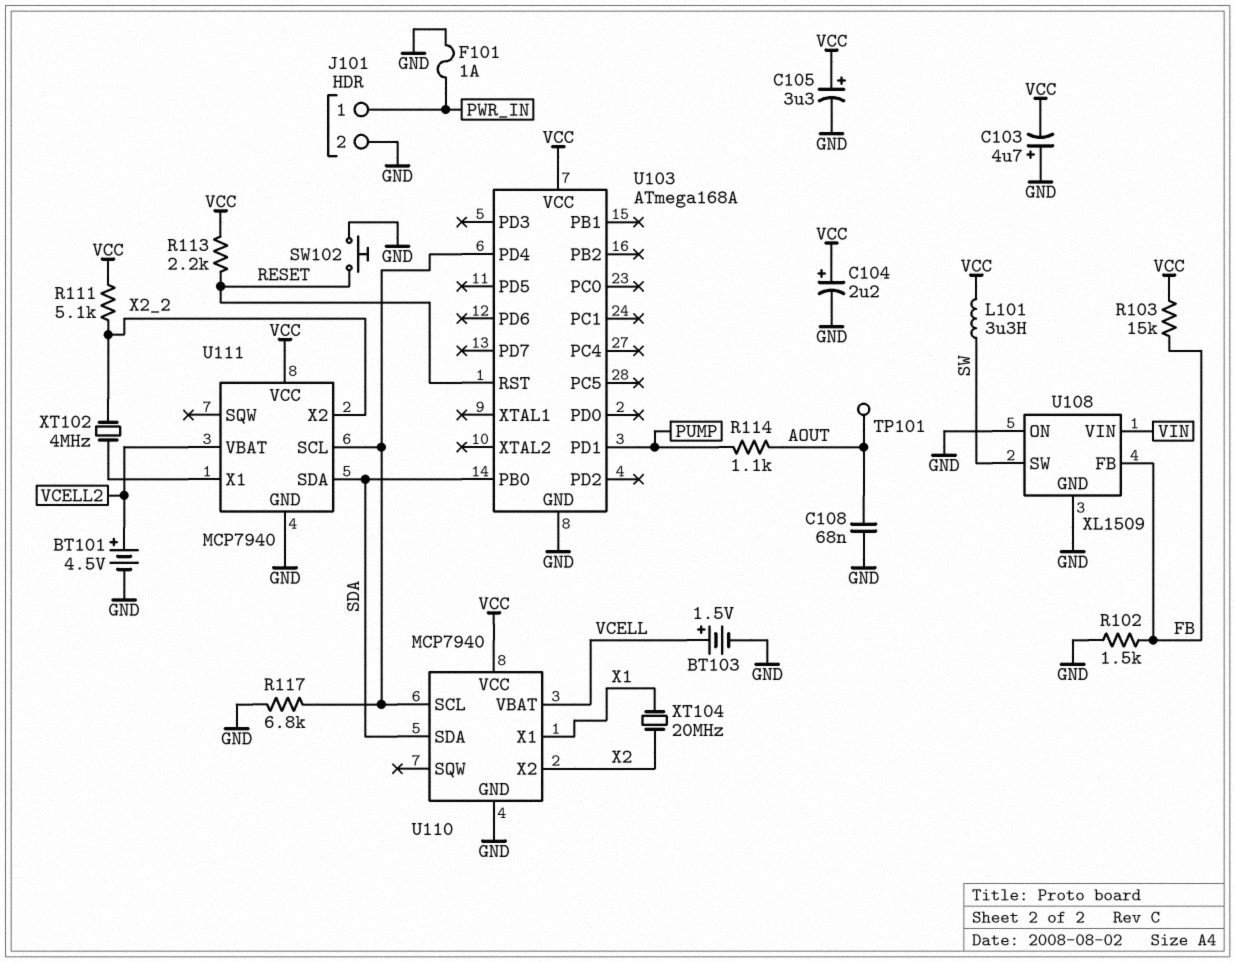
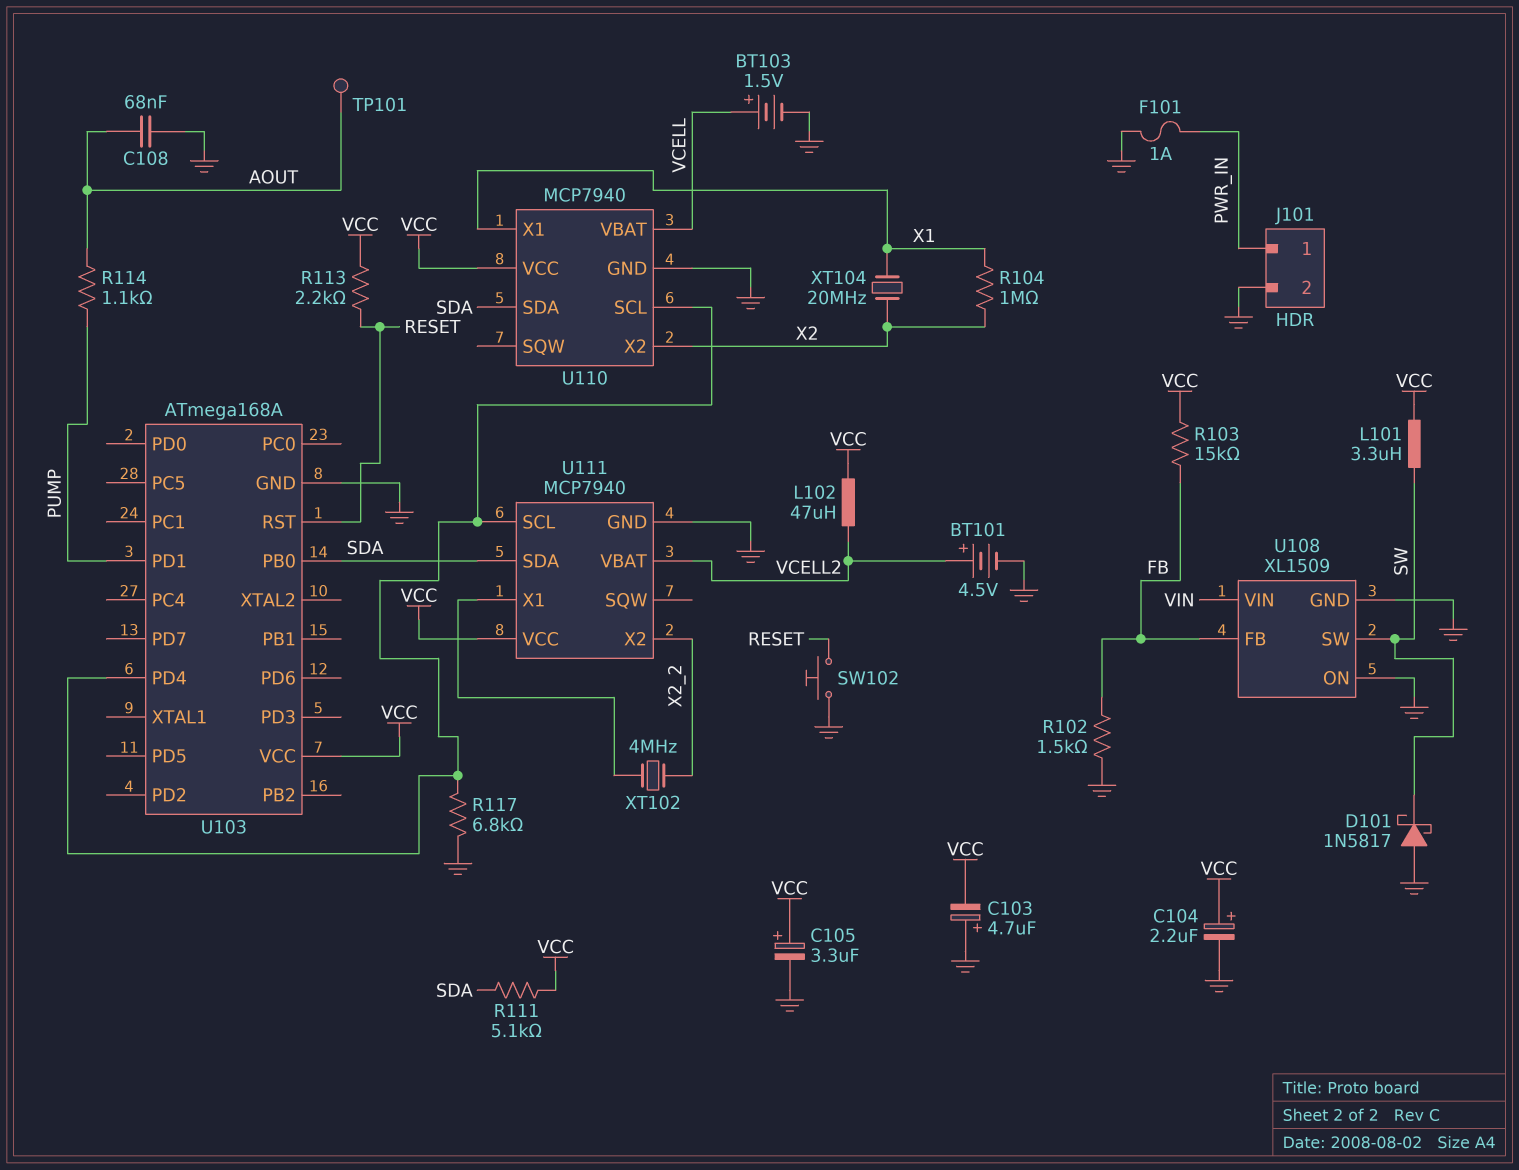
D101: none -> schottky 1N5817 (A GND, K SW)
L102: none -> 47uH (VCC, VCELL2)
R104: none -> 1M (X1, X2)
R111: 5.1k (VCC, X2_2) -> 5.1k (SDA, VCC)

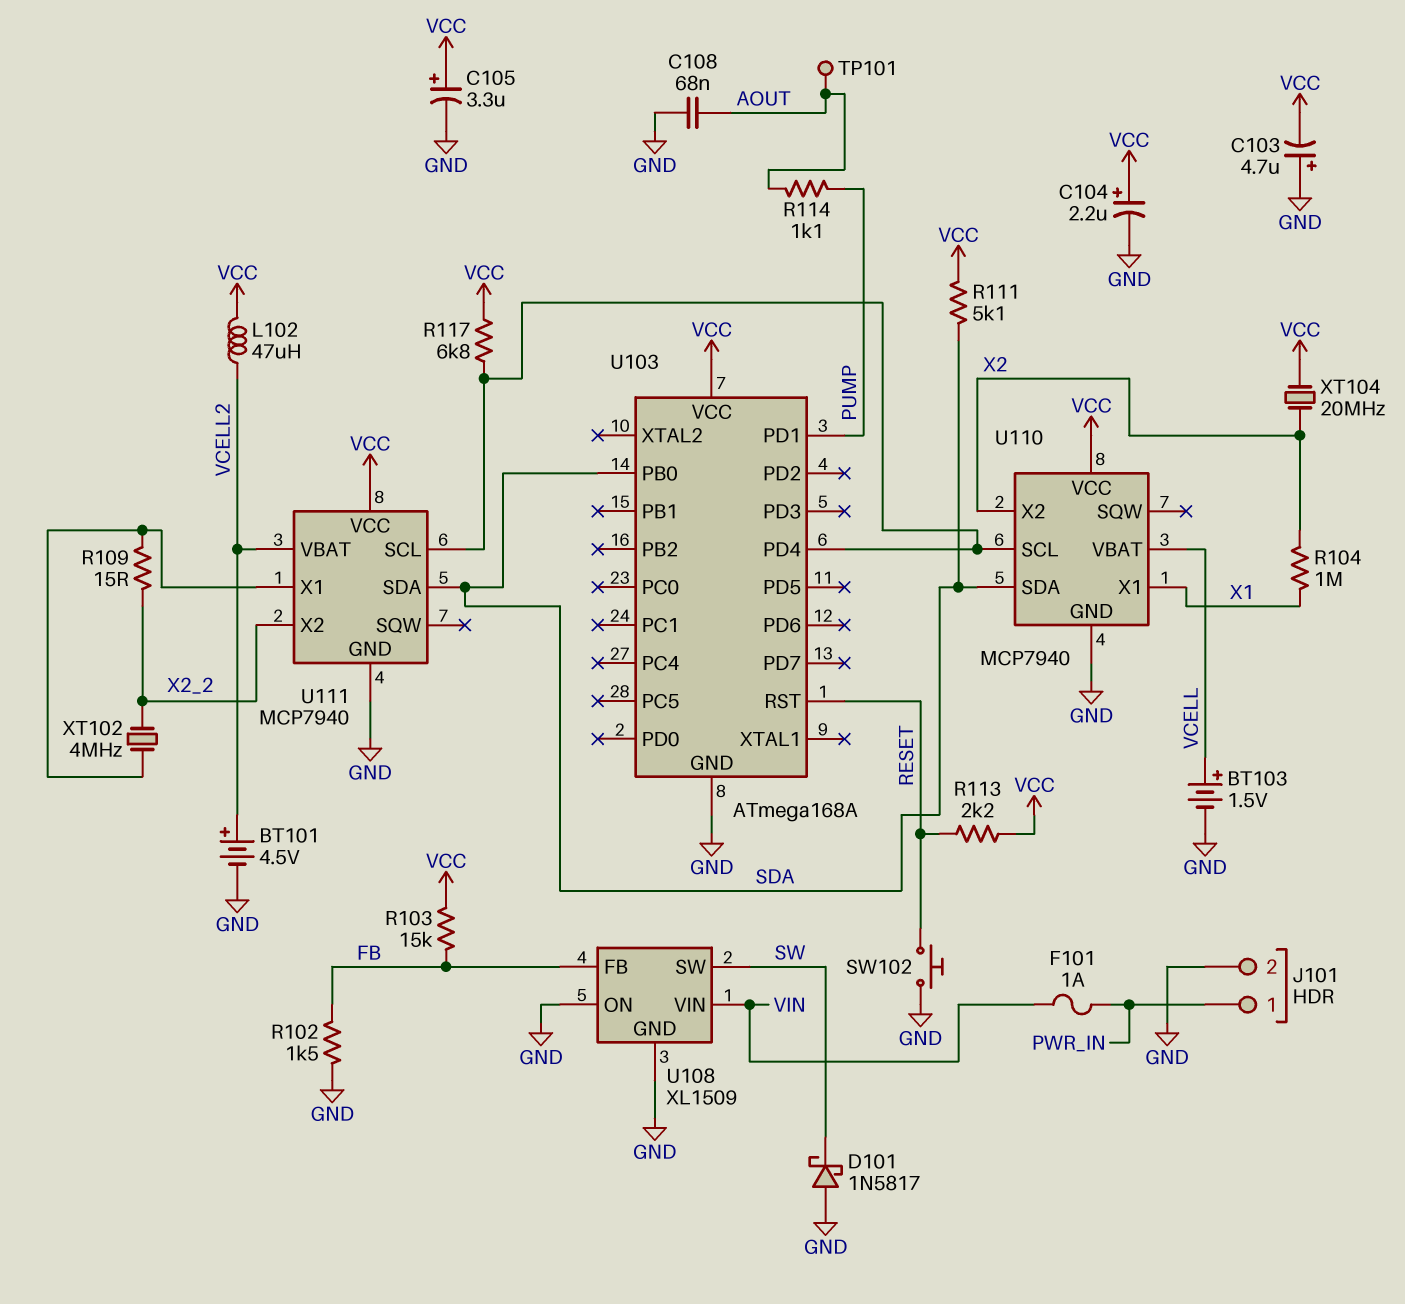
F101: 1A (GND, PWR_IN) -> 1A (PWR_IN, VIN)
L101: 3.3uH (SW, VCC) -> none
R109: none -> 15 (U111/X1, X2_2)
R117: 6.8k (GND, U103/PD4) -> 6.8k (U103/PD4, VCC)
XT104: 20MHz (X1, X2) -> 20MHz (VCC, X2)

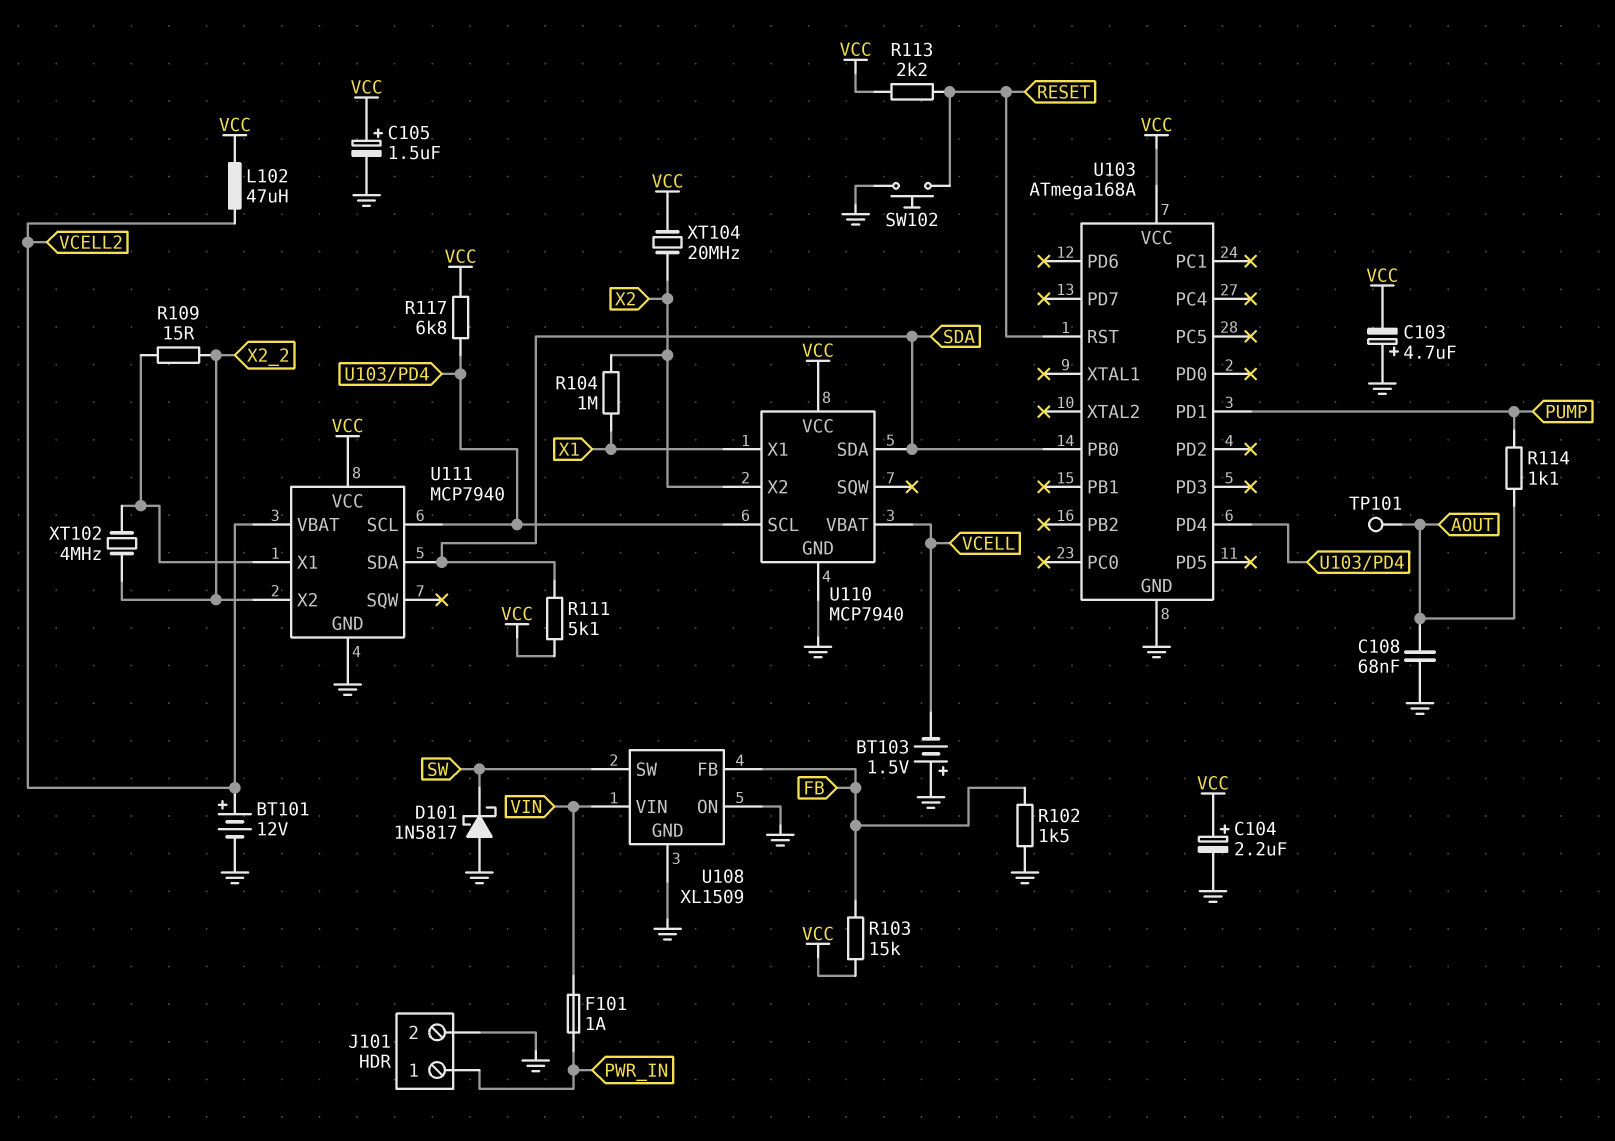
BT101: 4.5V (plus VCELL2, minus GND) -> 12V (plus VCELL2, minus GND)
BT103: 1.5V (plus VCELL, minus GND) -> 1.5V (plus GND, minus VCELL)
C105: 3.3uF (plus VCC, minus GND) -> 1.5uF (plus VCC, minus GND)

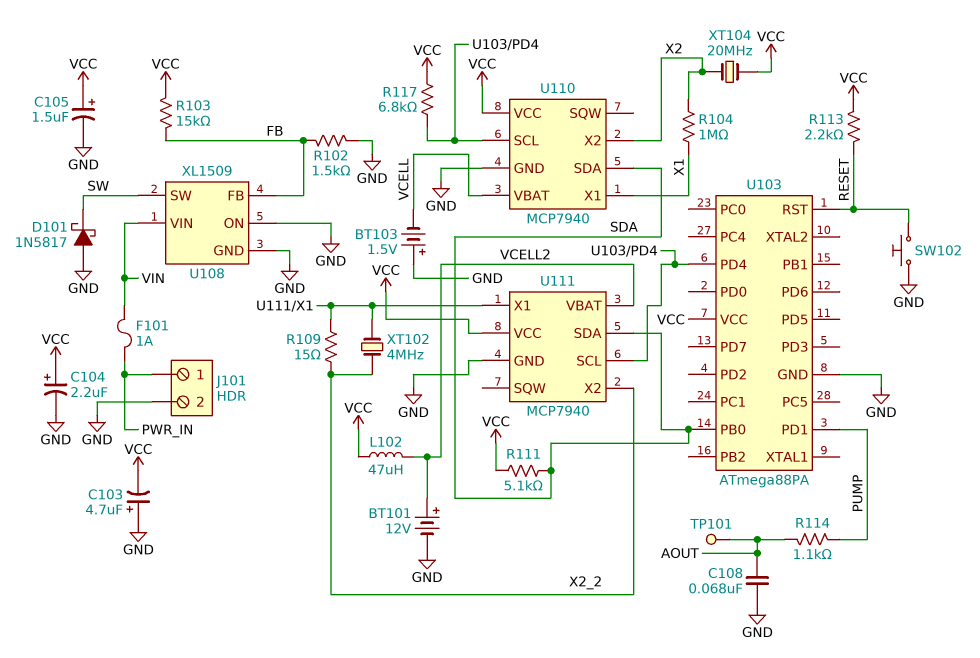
U103: ATmega168A -> ATmega88PA

